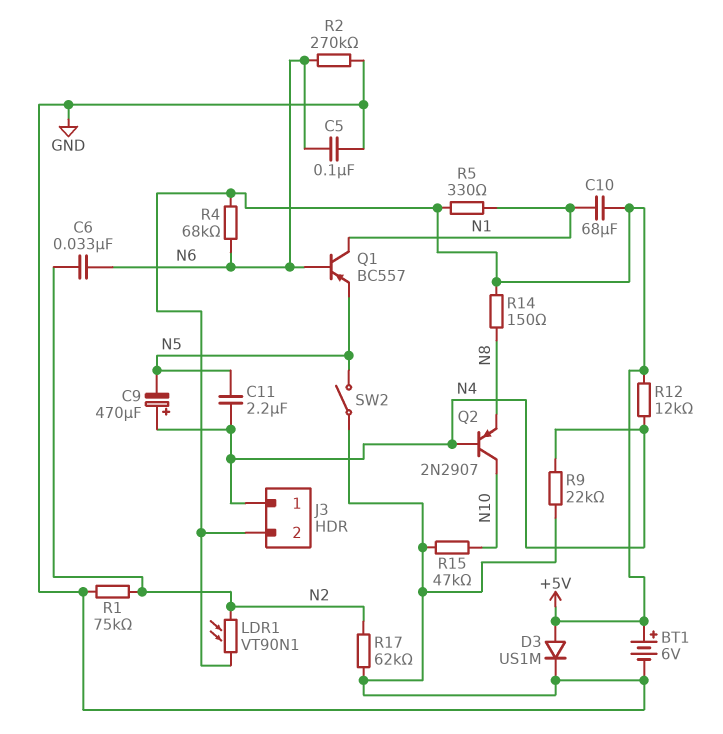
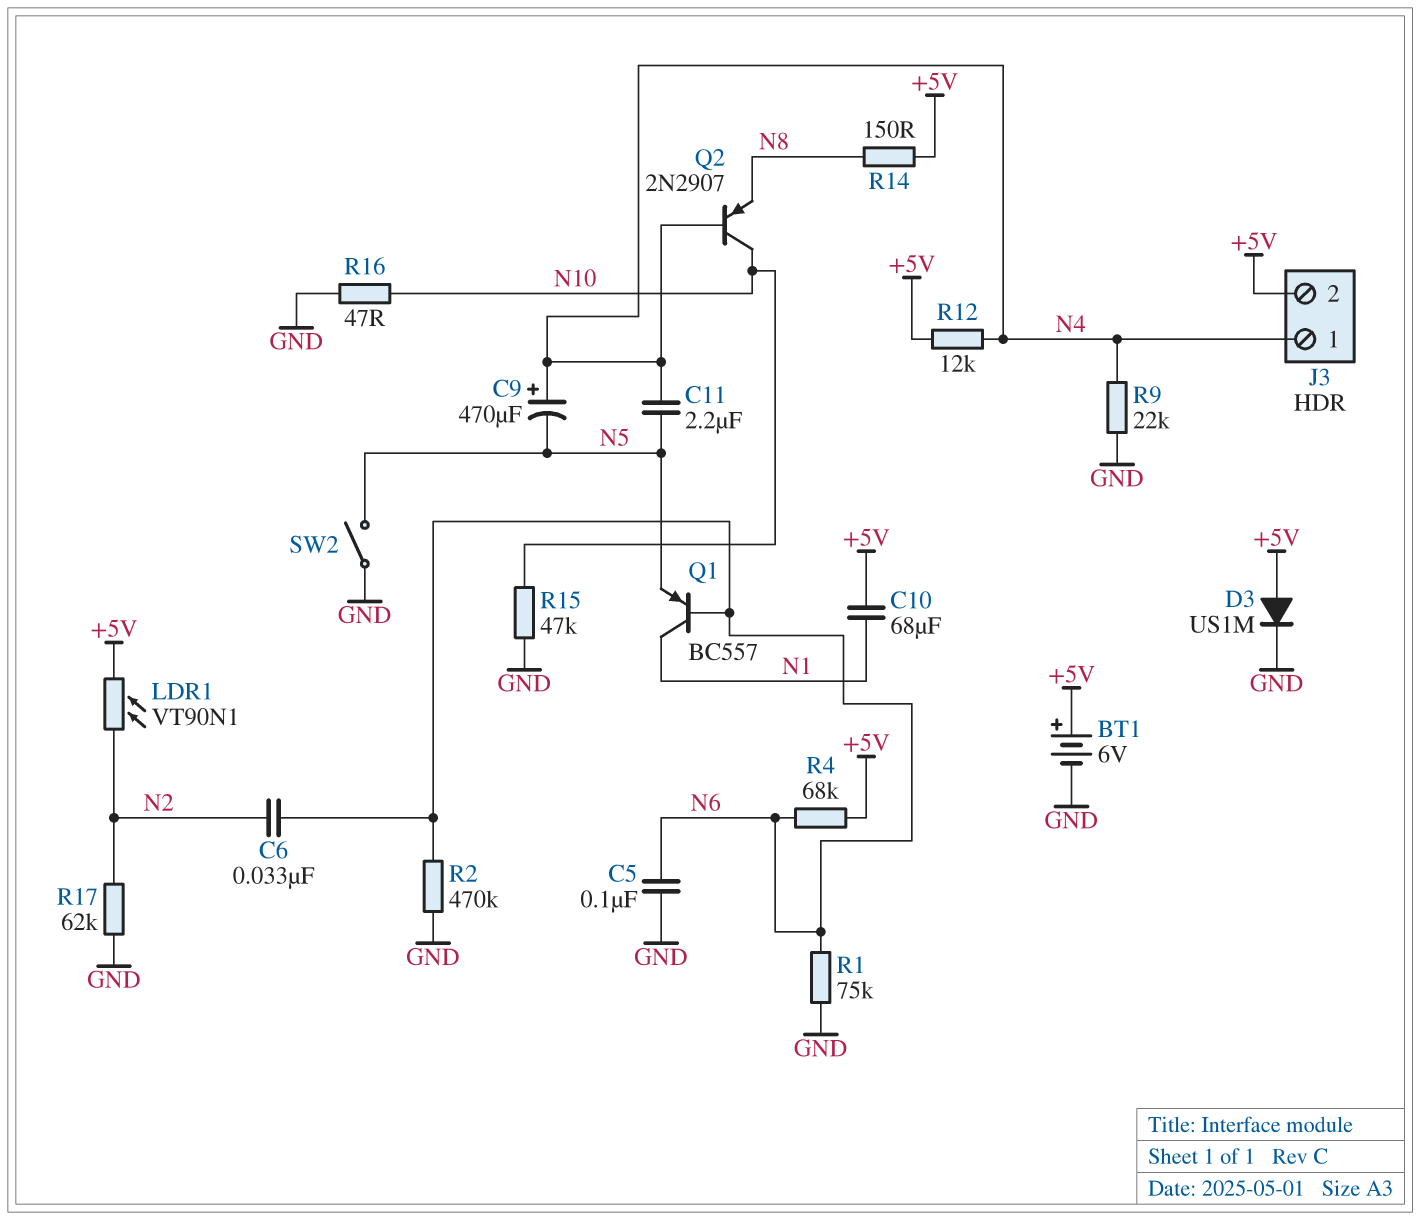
R1: 75k (GND, N2) -> 75k (GND, N6)
R2: 270k (GND, N6) -> 470k (GND, N6)
R5: 330 (+5V, N1) -> none
R16: none -> 47 (GND, N10)

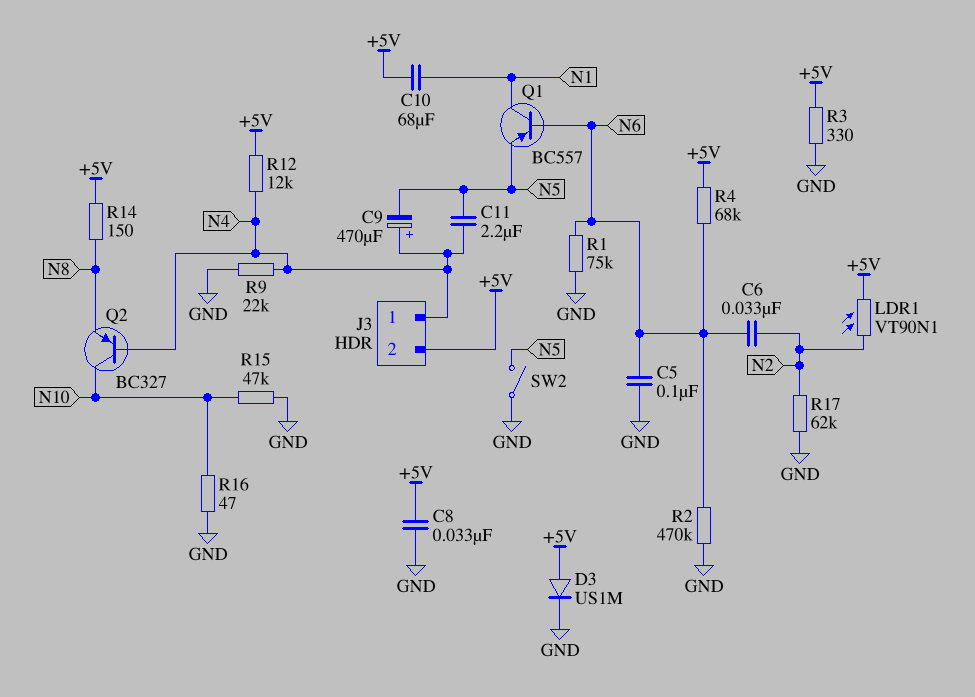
BT1: 6V (plus +5V, minus GND) -> none
C8: none -> 33nF (+5V, GND)
Q2: PNP 2N2907 (B N4, C N10, E N8) -> PNP BC327 (B N4, C N10, E N8)
R3: none -> 330 (+5V, GND)

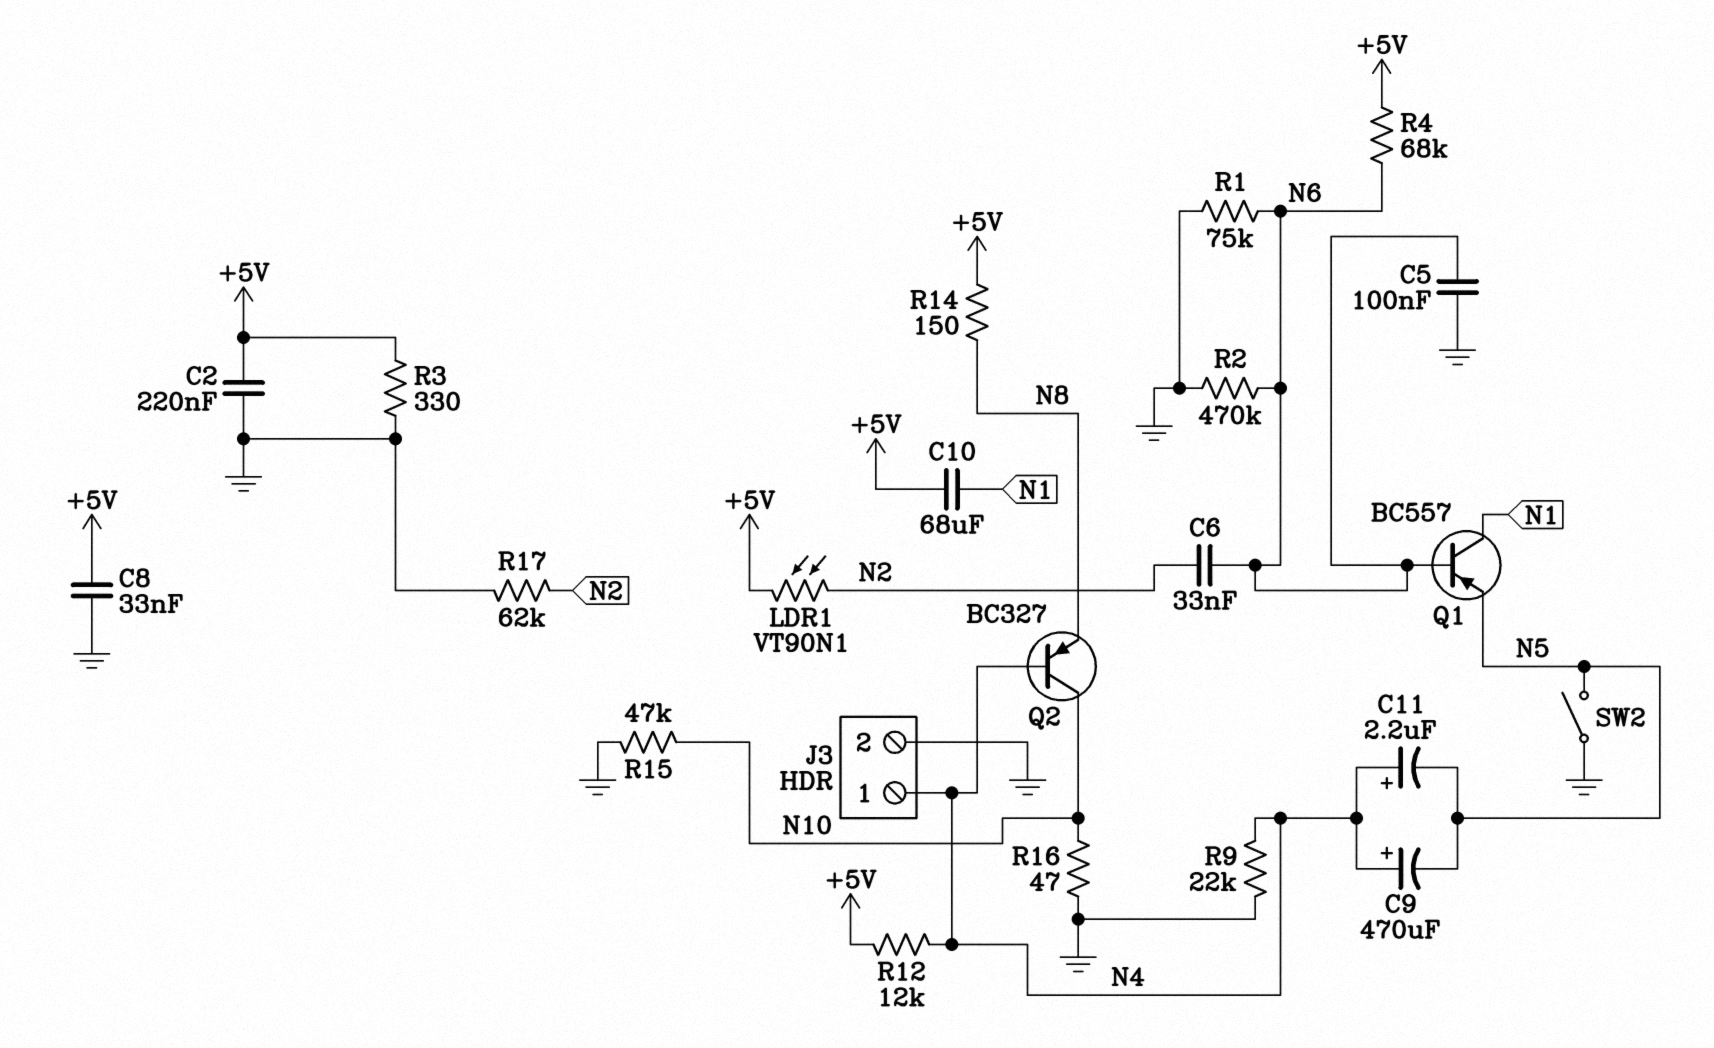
C2: none -> 220nF (+5V, GND)
C11: 2.2uF (N4, N5) -> 2.2uF (plus N4, minus N5)
D3: diode US1M (A +5V, K GND) -> none
J3 pin 2: +5V -> GND

